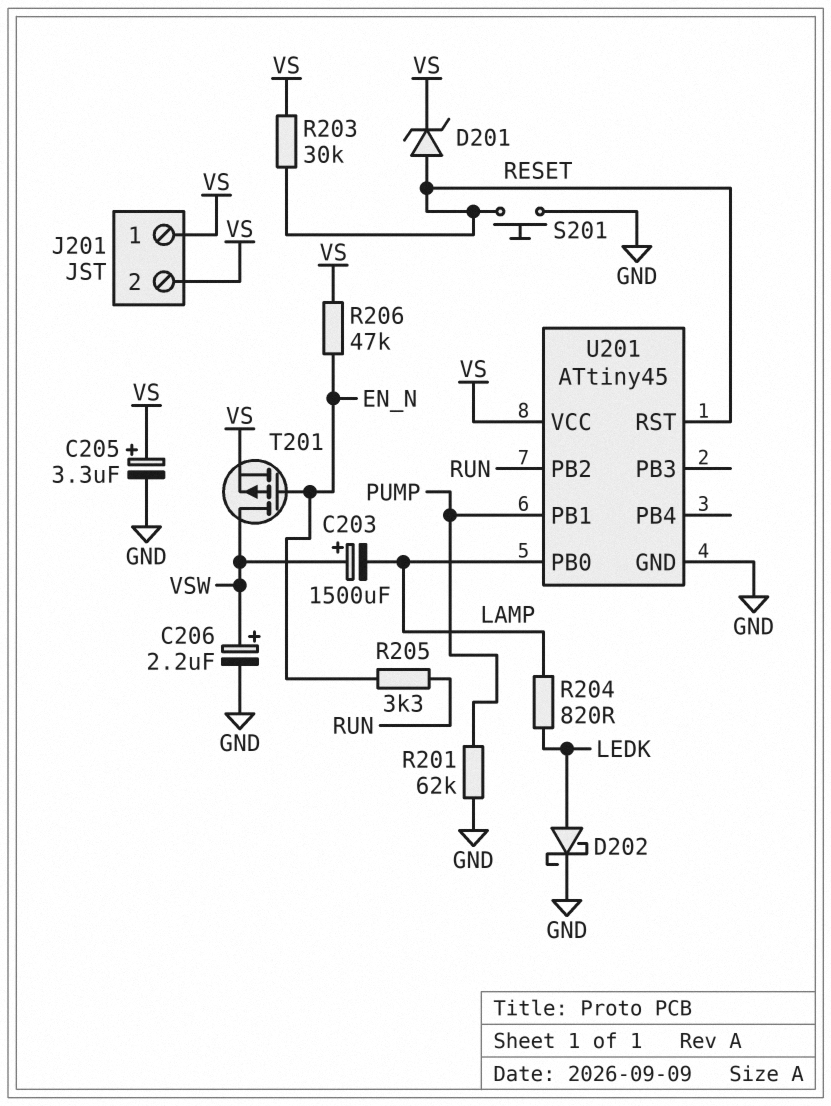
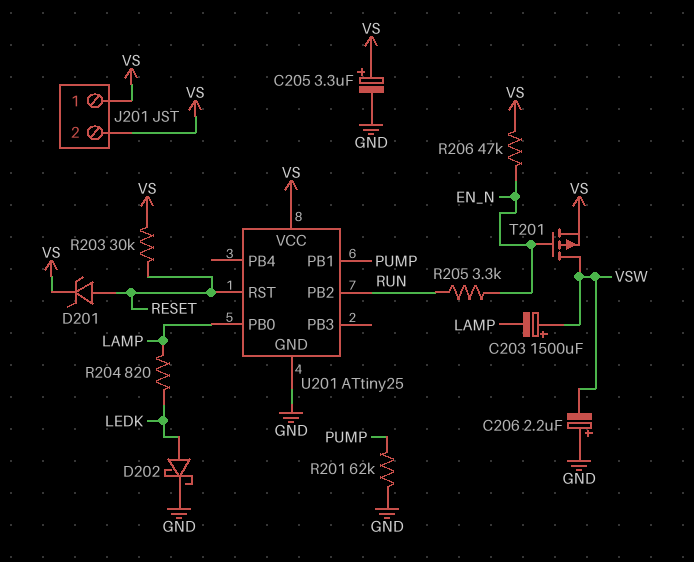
C206: 2.2uF (plus VSW, minus GND) -> 2.2uF (plus GND, minus VSW)
S201: button (GND, RESET) -> none
U201: ATtiny45 -> ATtiny25

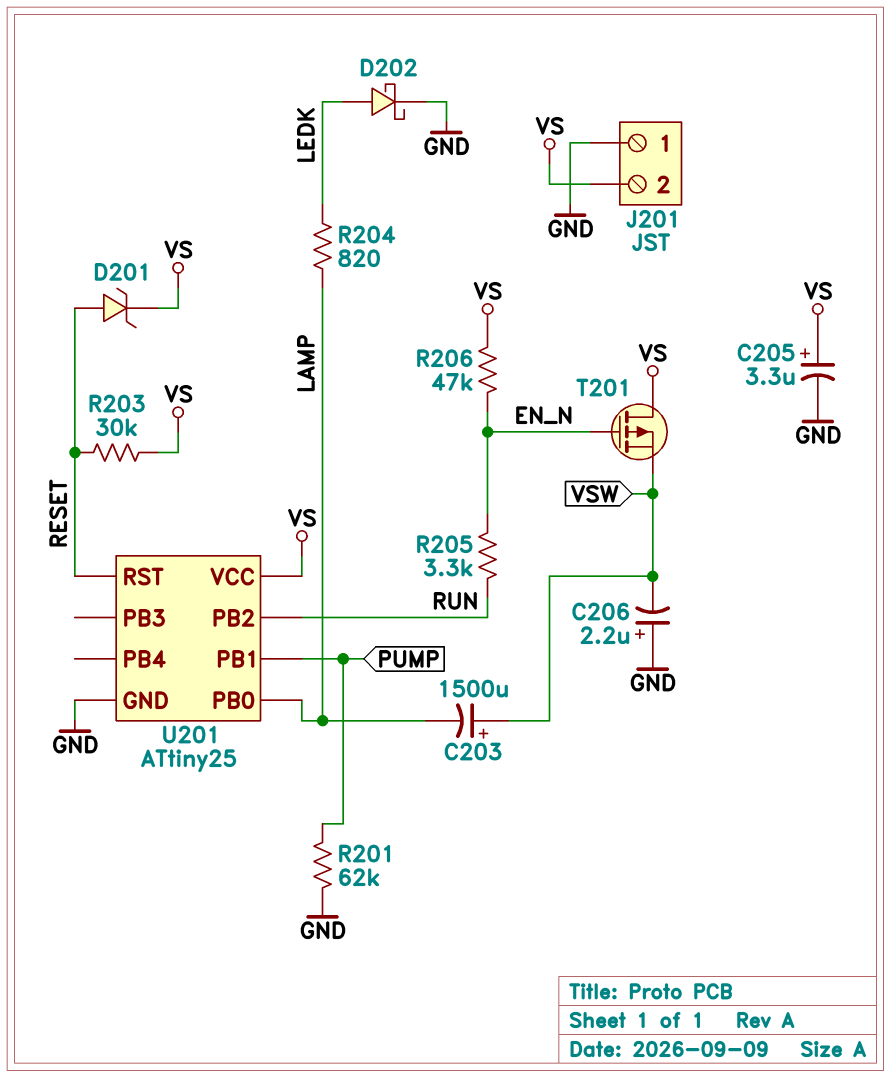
J201 pin 1: VS -> GND
T201: PMOS (G EN_N, D VSW, S VS) -> PMOS (G EN_N, D VS, S VSW)

